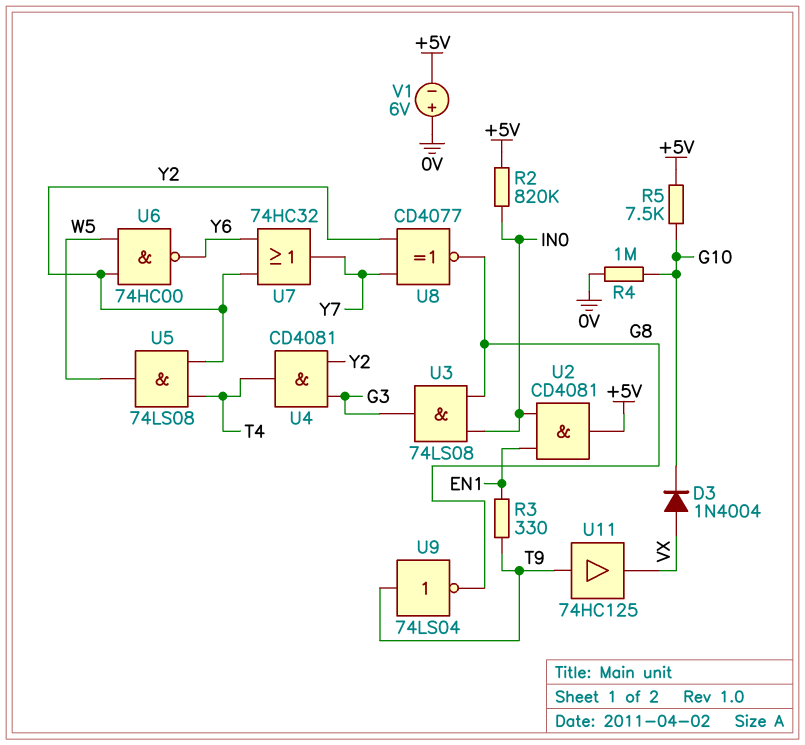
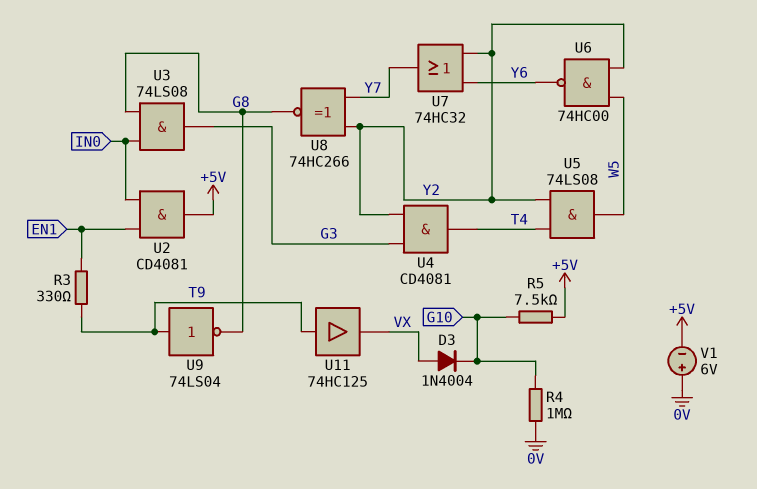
R2: 820k (+5V, IN0) -> none
U8: XNOR CD4077 (in Y2, in Y7, out G8) -> XNOR 74HC266 (in Y2, in Y7, out G8)

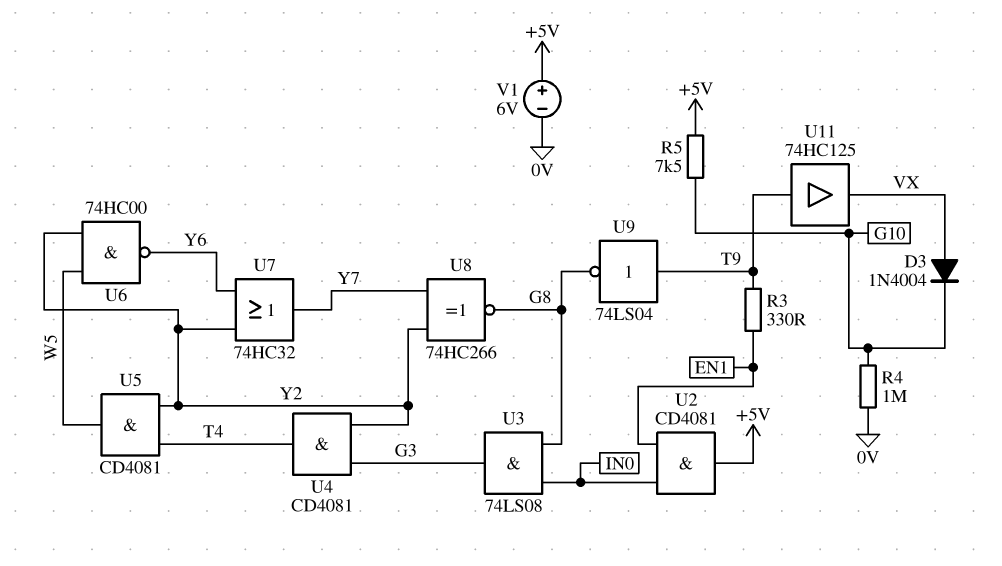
U5: AND 74LS08 (in T4, in Y2, out W5) -> AND CD4081 (in T4, in Y2, out W5)
V1: 6V (plus 0V, minus +5V) -> 6V (plus +5V, minus 0V)

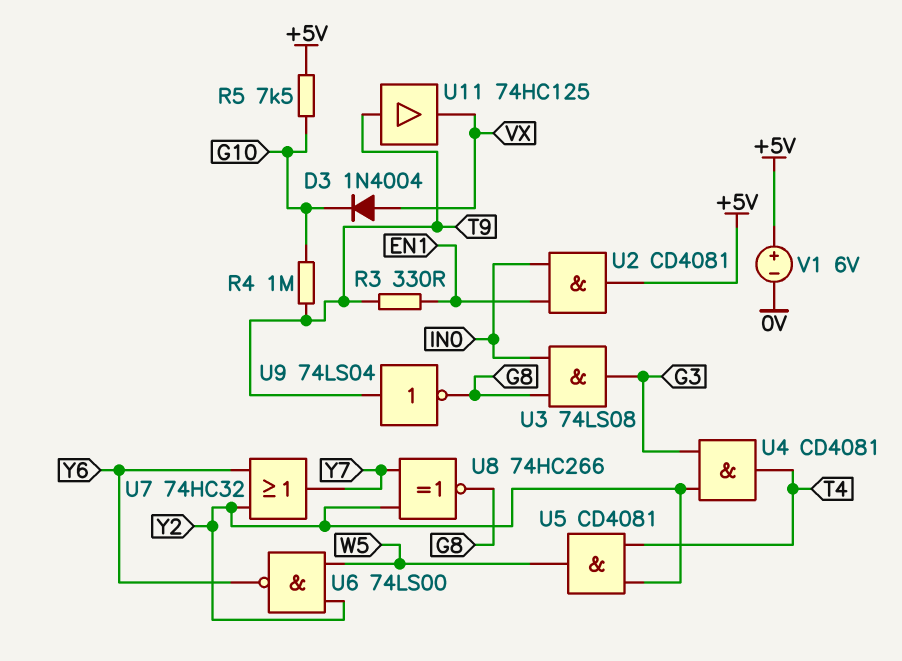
R4: 1M (0V, G10) -> 1M (G10, T9)
U6: NAND 74HC00 (in W5, in Y2, out Y6) -> NAND 74LS00 (in W5, in Y2, out Y6)

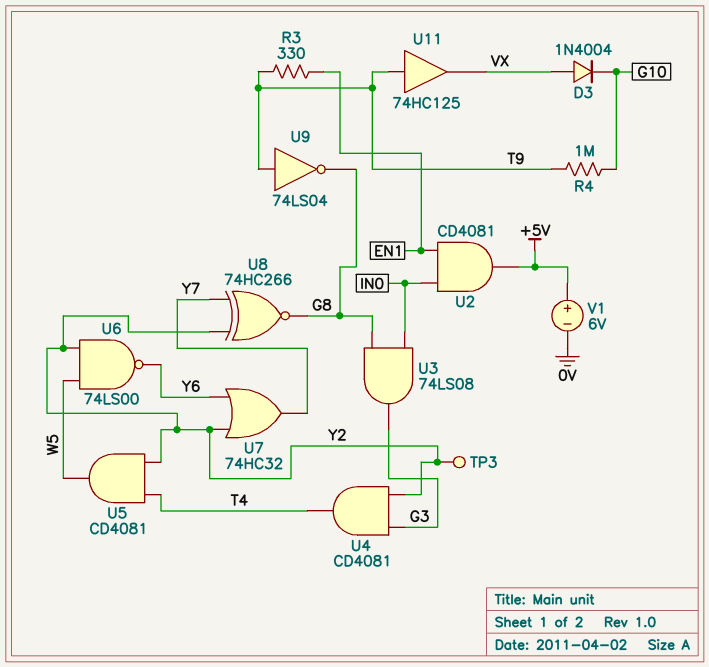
R5: 7.5k (+5V, G10) -> none
TP3: none -> test point (Y2)

